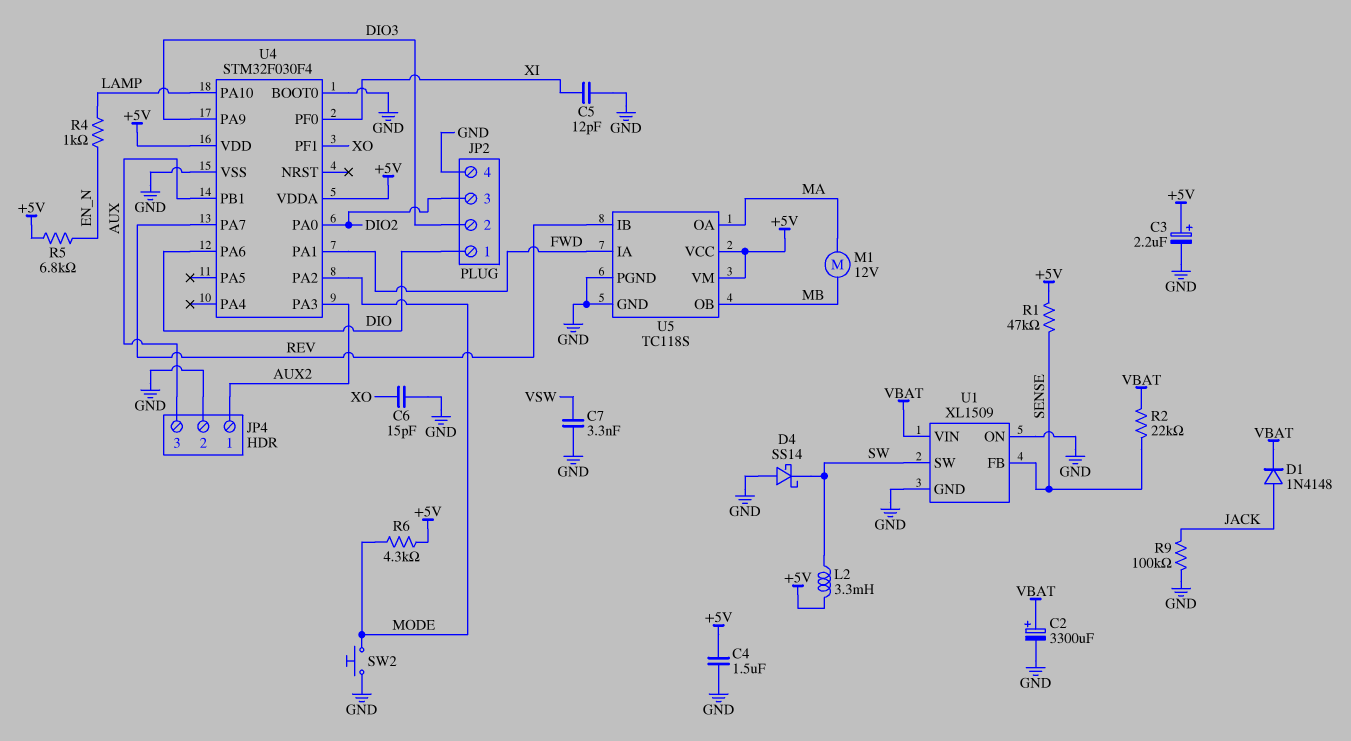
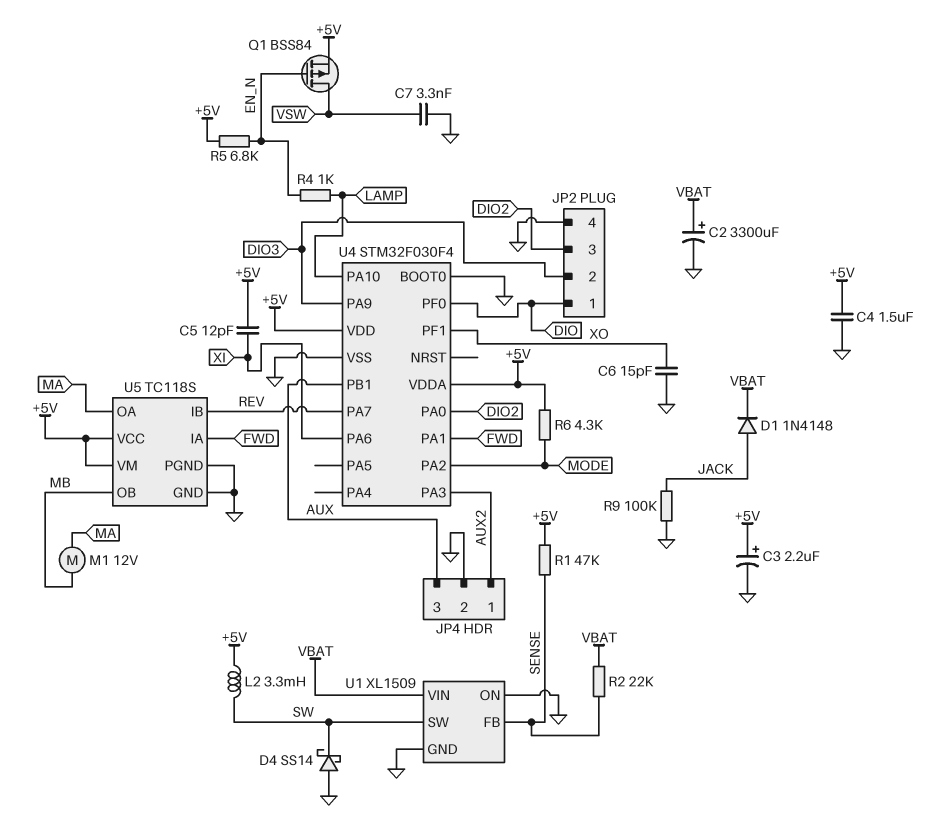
C5: 12pF (GND, XI) -> 12pF (+5V, XI)
Q1: none -> PMOS BSS84 (G EN_N, D VSW, S +5V)
SW2: button (GND, MODE) -> none
U4 pin PA6: DIO -> XI
U4 pin PF0: XI -> DIO

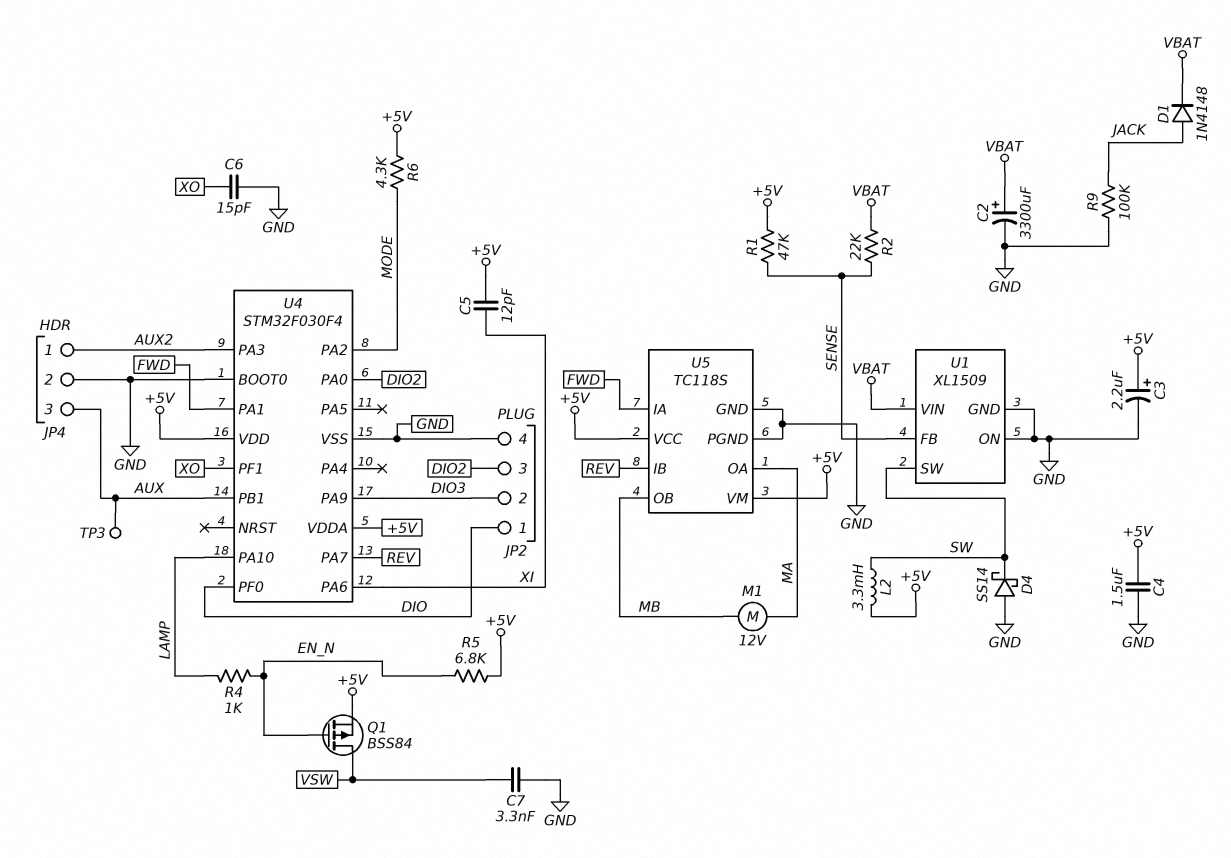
TP3: none -> test point (AUX)

